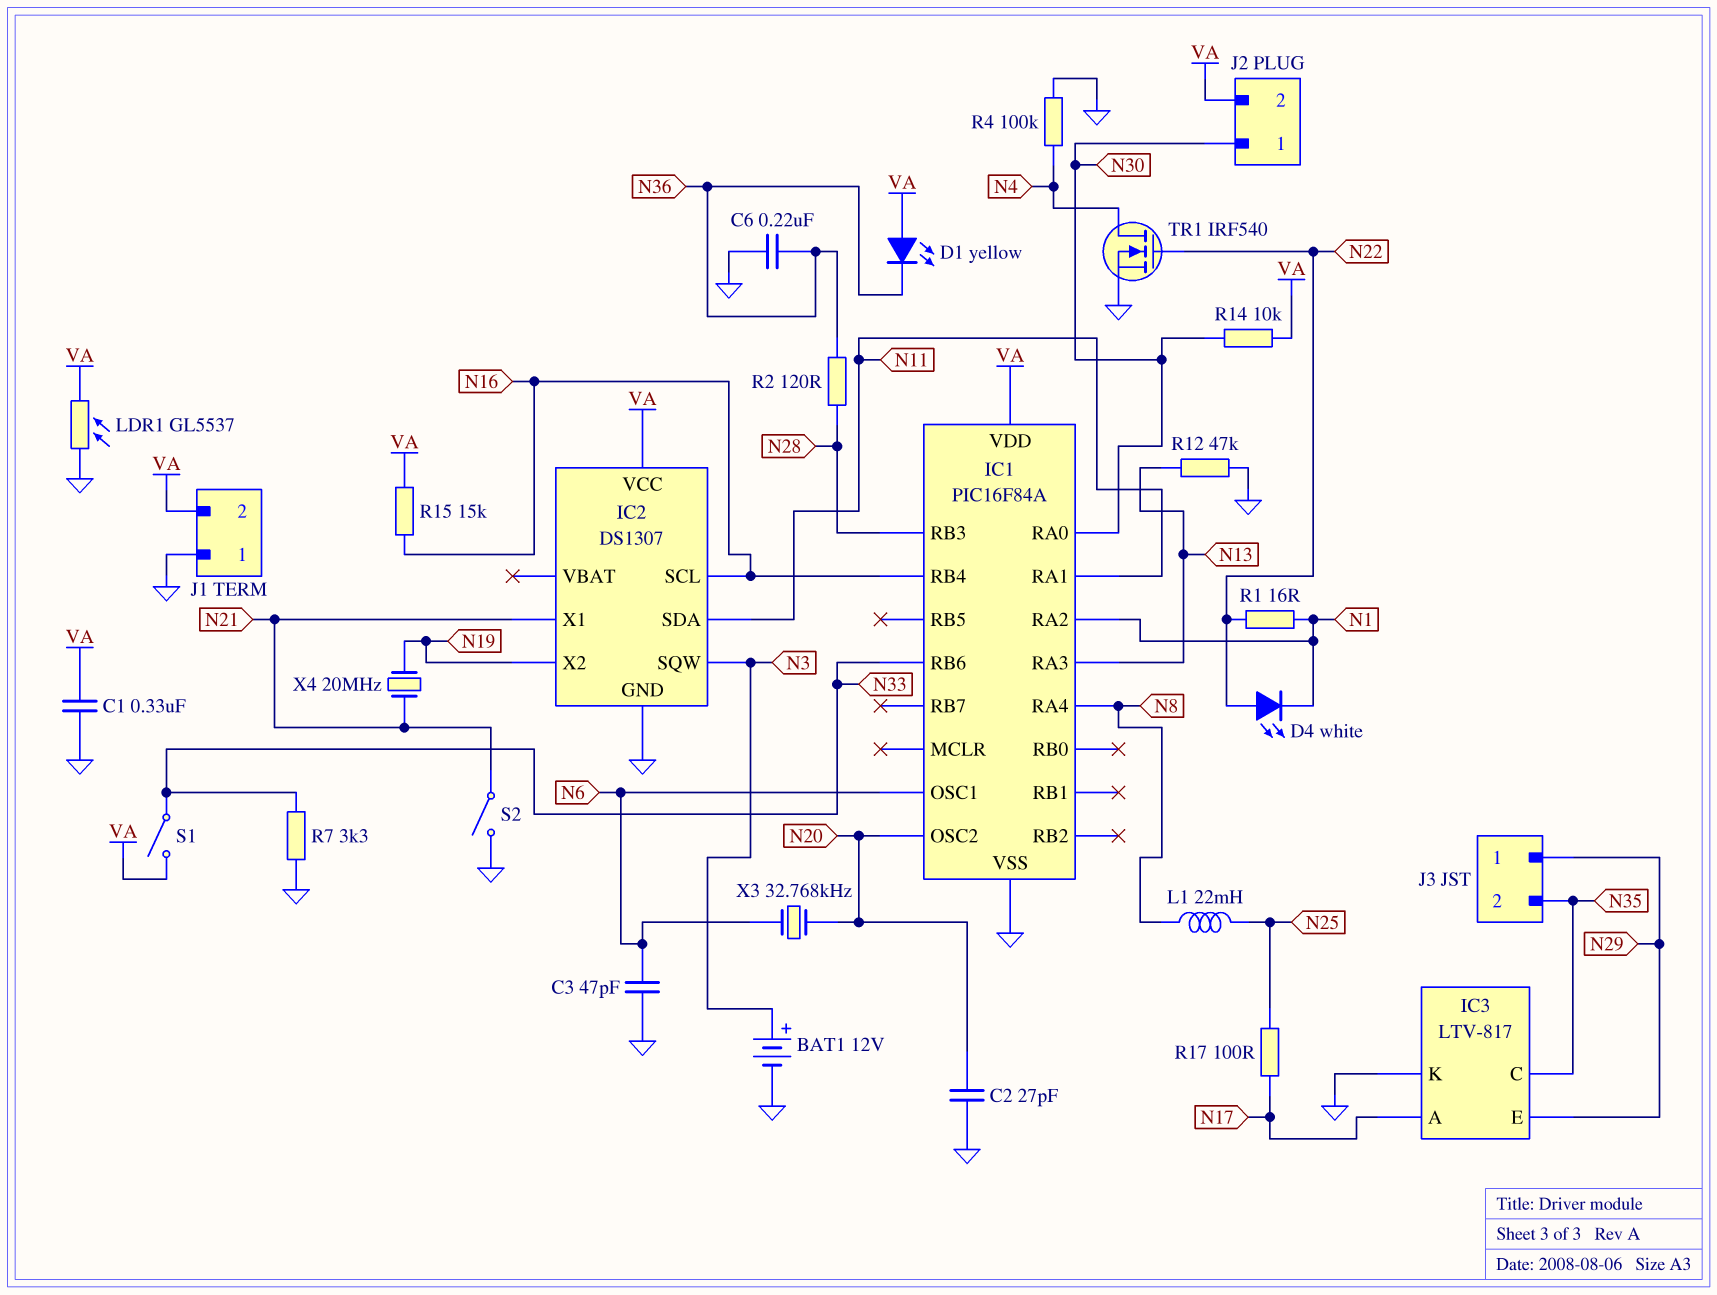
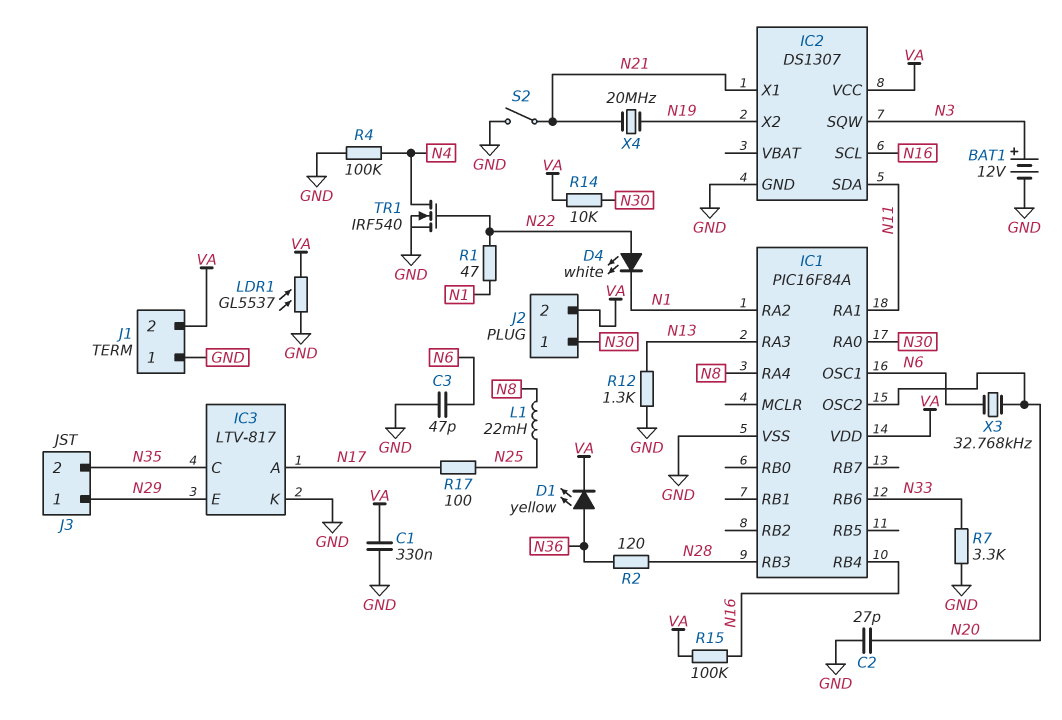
C6: 220nF (GND, N36) -> none
D1: LED yellow (A VA, K N36) -> LED yellow (A N36, K VA)
R1: 16 (N1, N22) -> 47 (N1, N22)
R12: 47k (GND, N13) -> 1.3k (GND, N13)
R15: 15k (N16, VA) -> 100k (N16, VA)
S1: switch (N33, VA) -> none

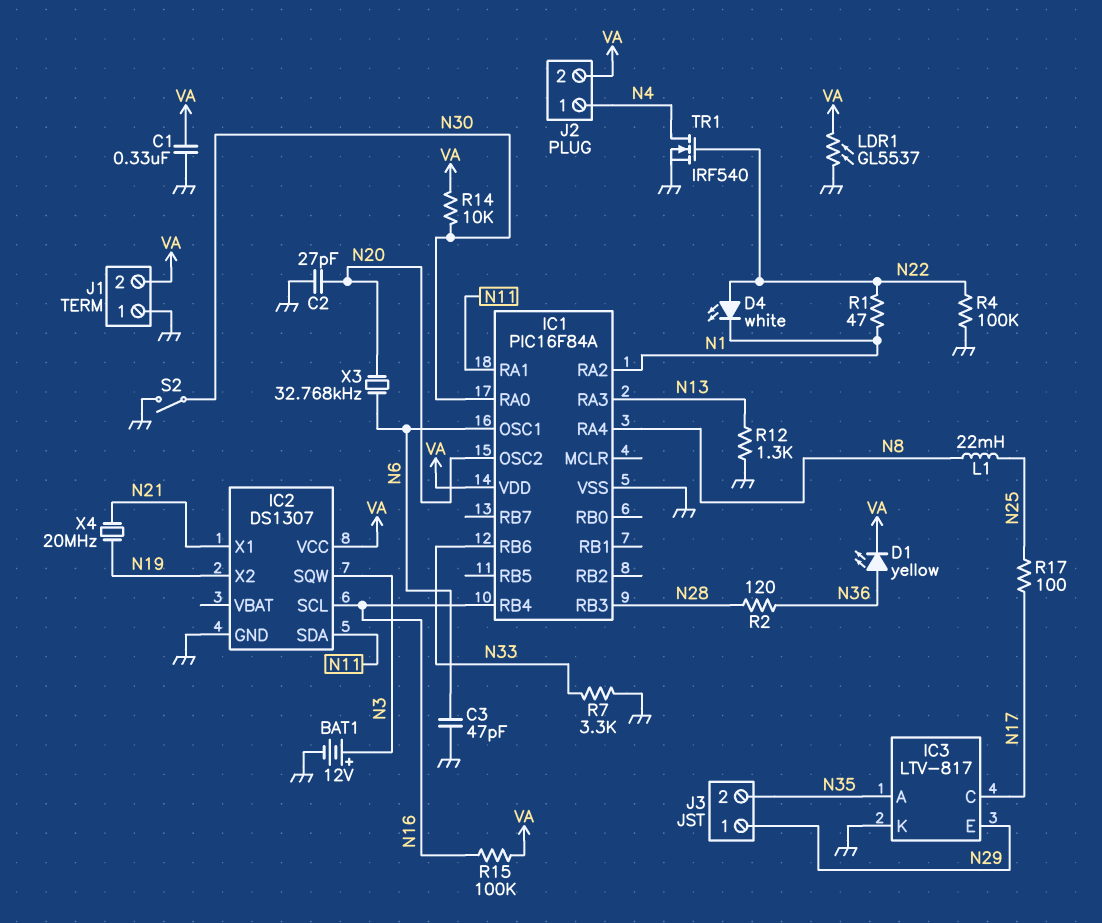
IC3 pin A: N17 -> N35
IC3 pin C: N35 -> N17
J2 pin 1: N30 -> N4
R4: 100k (GND, N4) -> 100k (GND, N22)
S2: switch (GND, N21) -> switch (GND, N30)

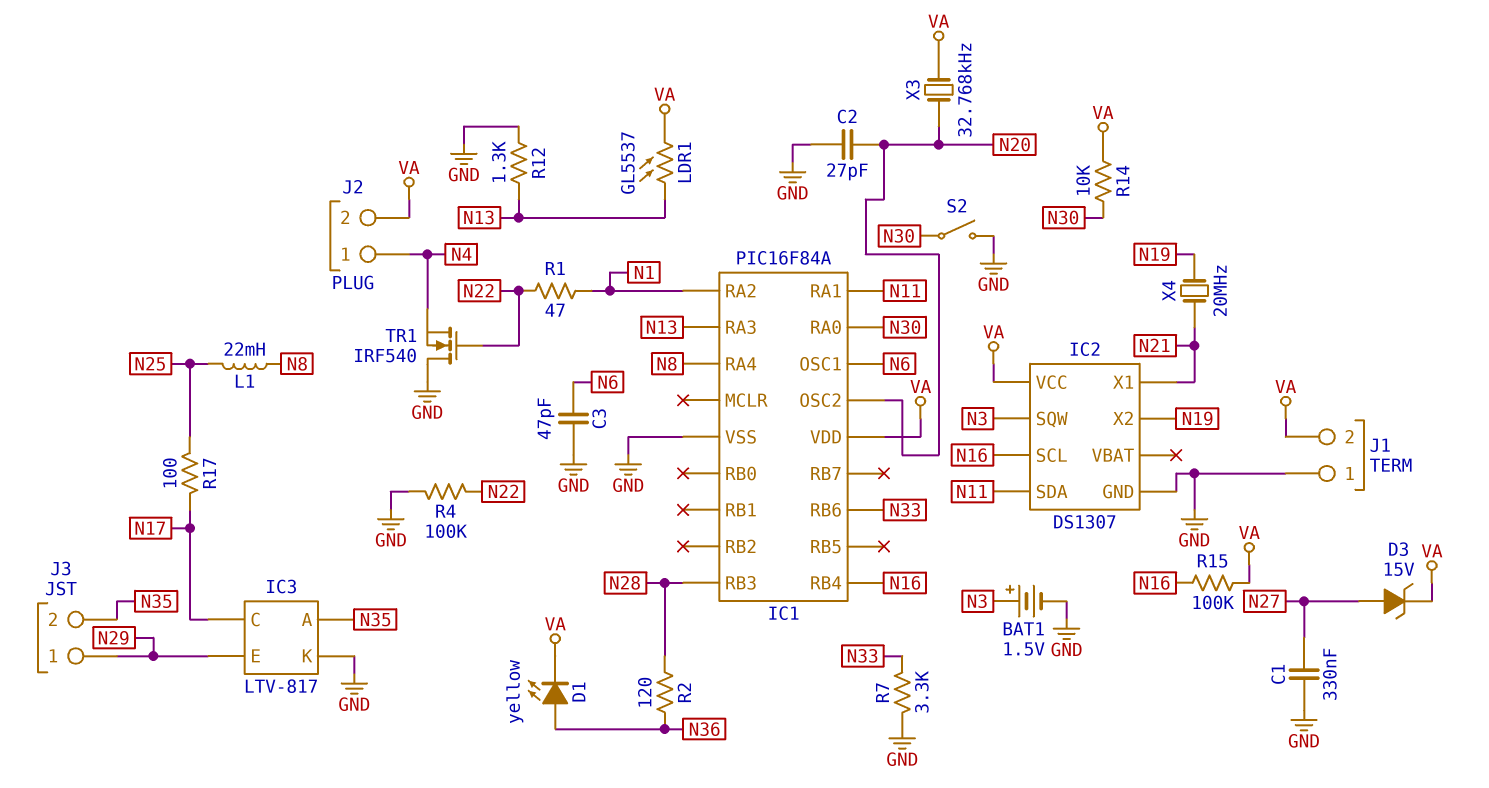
BAT1: 12V (plus N3, minus GND) -> 1.5V (plus N3, minus GND)
C1: 330nF (GND, VA) -> 330nF (GND, N27)
D3: none -> zener 15V (A N27, K VA)
D4: LED white (A N22, K N1) -> none
LDR1: GL5537 (GND, VA) -> GL5537 (N13, VA)
TR1: NMOS IRF540 (G N22, D N4, S GND) -> NMOS IRF540 (G N22, D GND, S N4)
X3: 32.768kHz (N6, N20) -> 32.768kHz (N20, VA)

